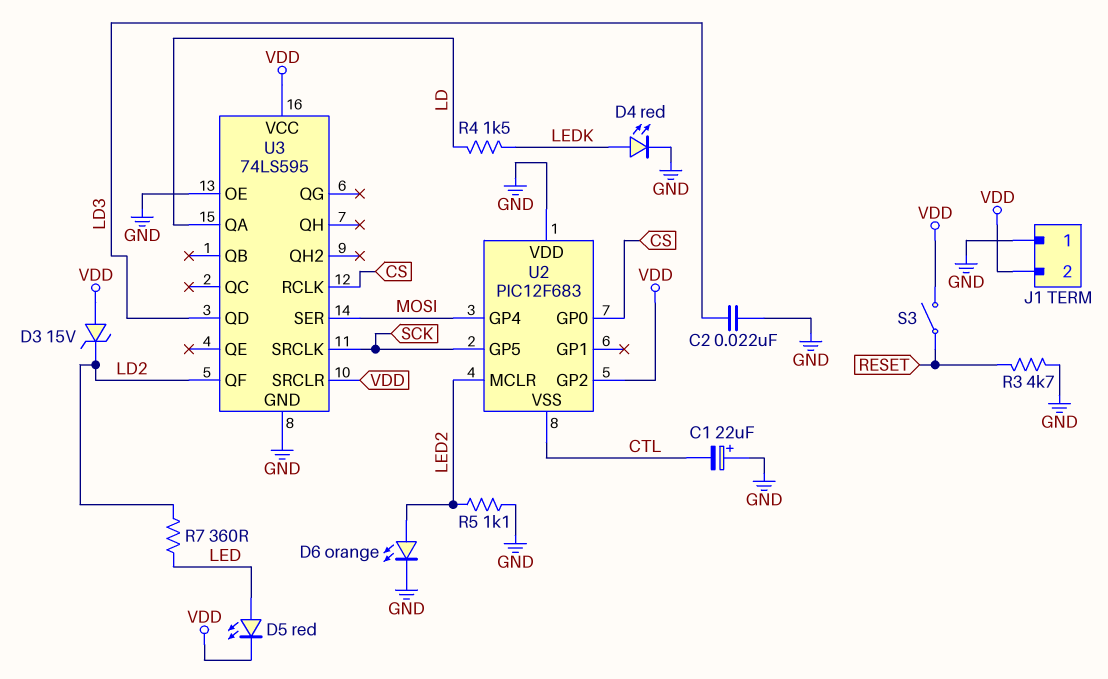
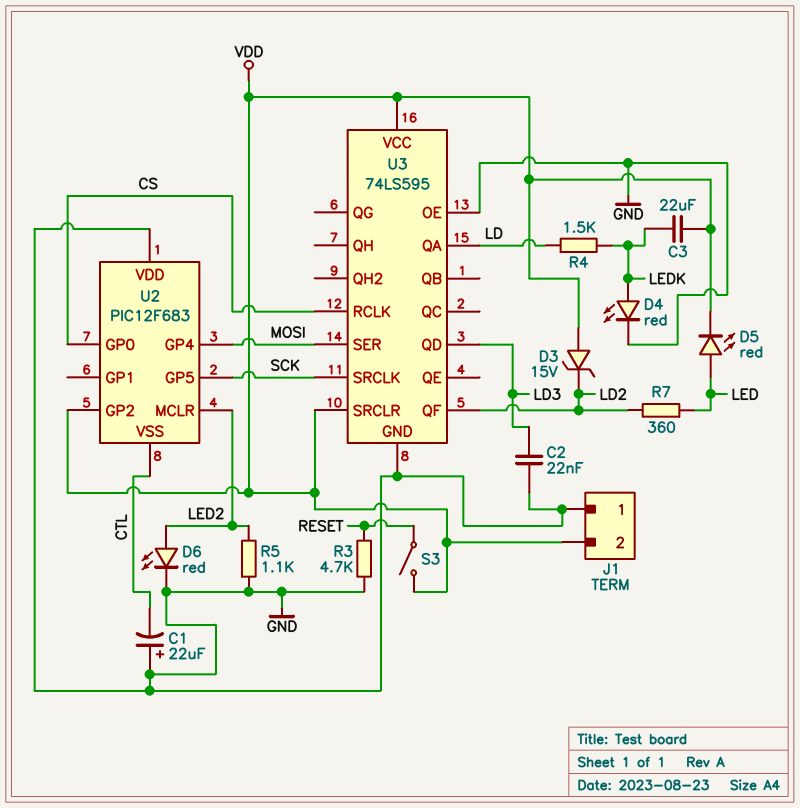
C3: none -> 22uF (LEDK, VDD)
D6: LED orange (A LED2, K GND) -> LED red (A LED2, K GND)

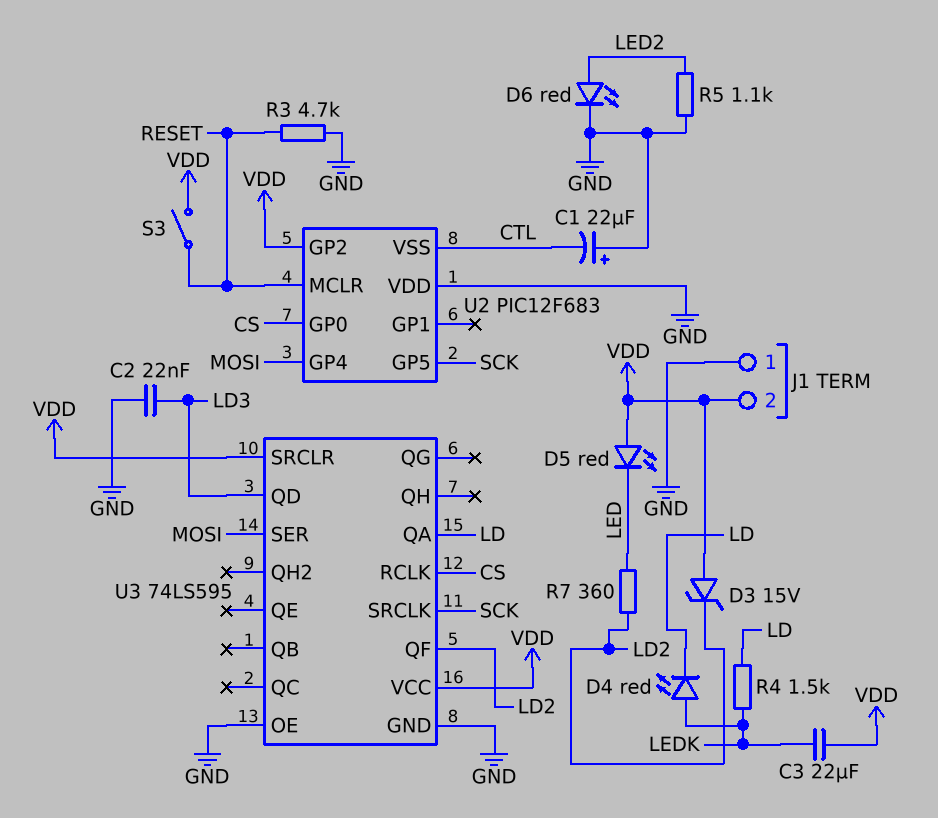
D4: LED red (A LEDK, K GND) -> LED red (A LEDK, K LD)
D5: LED red (A LED, K VDD) -> LED red (A VDD, K LED)
U2 pin MCLR: LED2 -> RESET

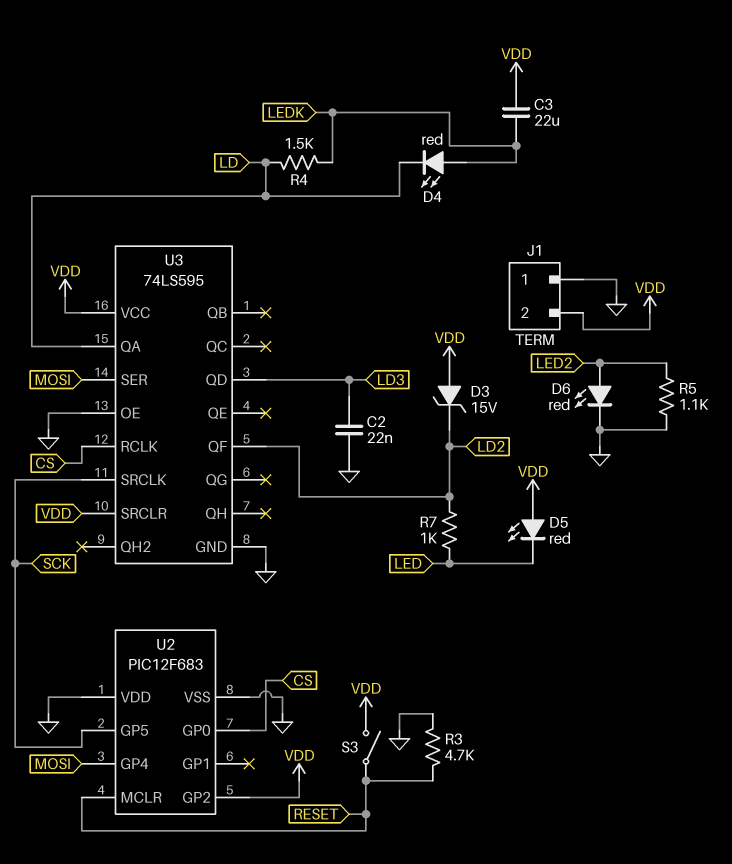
C1: 22uF (plus GND, minus CTL) -> none
R7: 360 (LD2, LED) -> 1k (LD2, LED)
U2 pin VSS: CTL -> GND

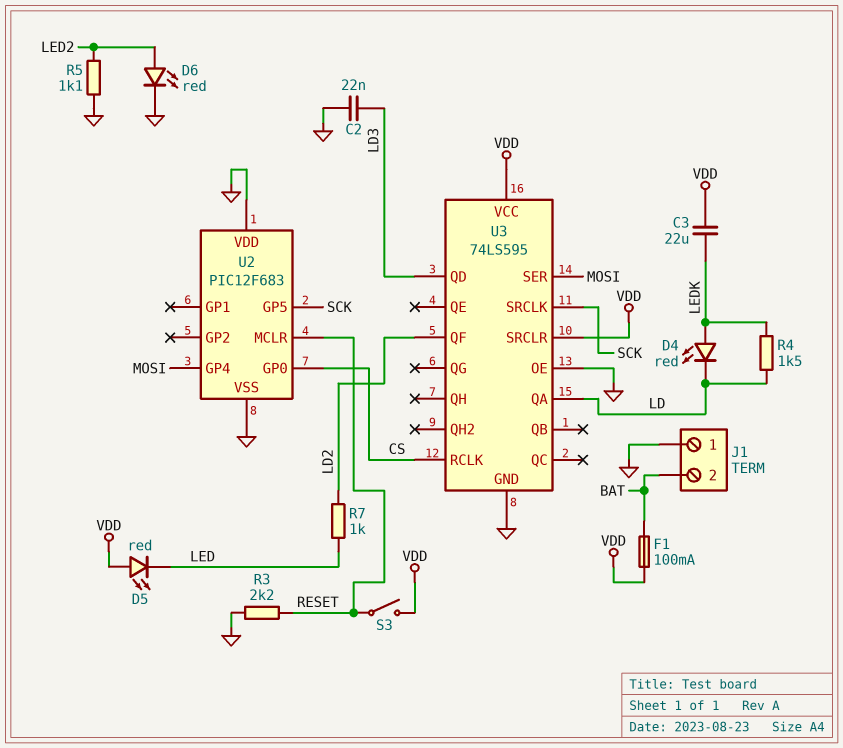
D3: zener 15V (A VDD, K LD2) -> none
F1: none -> 100mA (BAT, VDD)
J1 pin 2: VDD -> BAT
R3: 4.7k (GND, RESET) -> 2.2k (GND, RESET)
U2 pin GP2: VDD -> none

